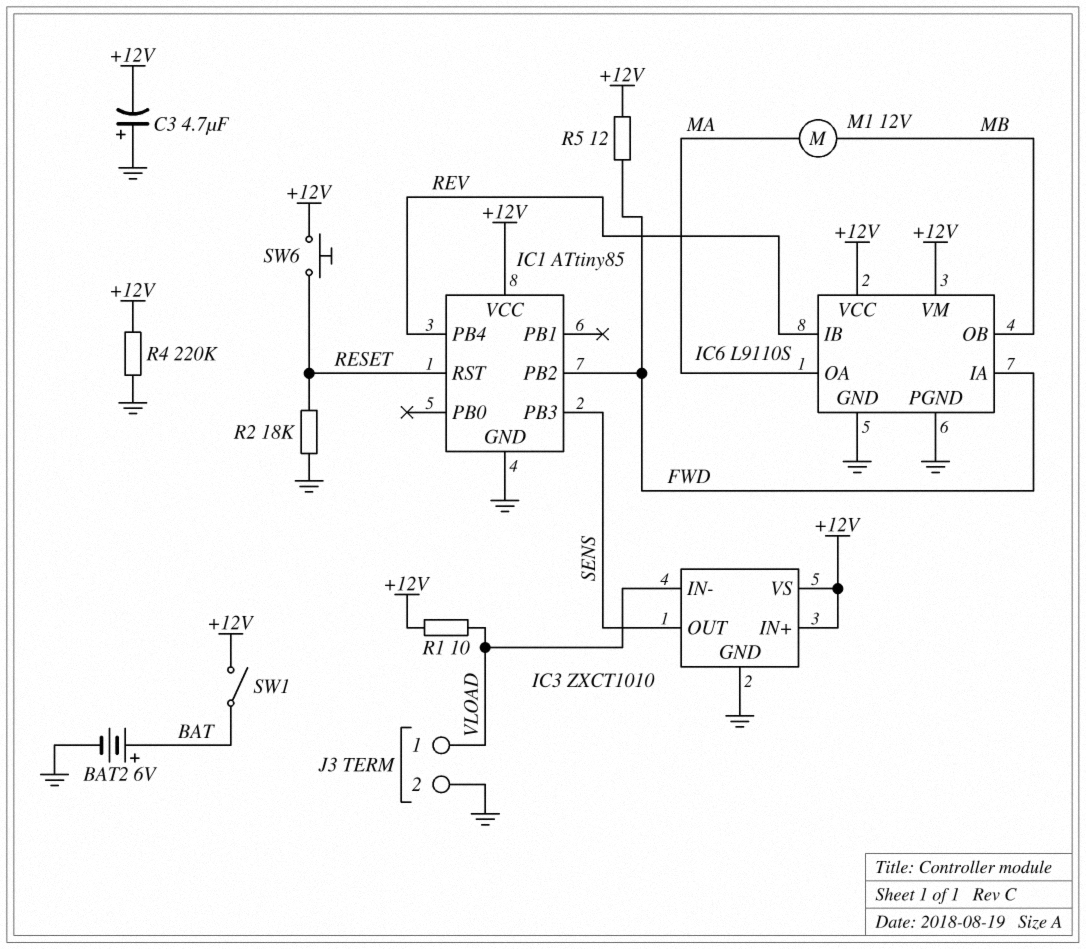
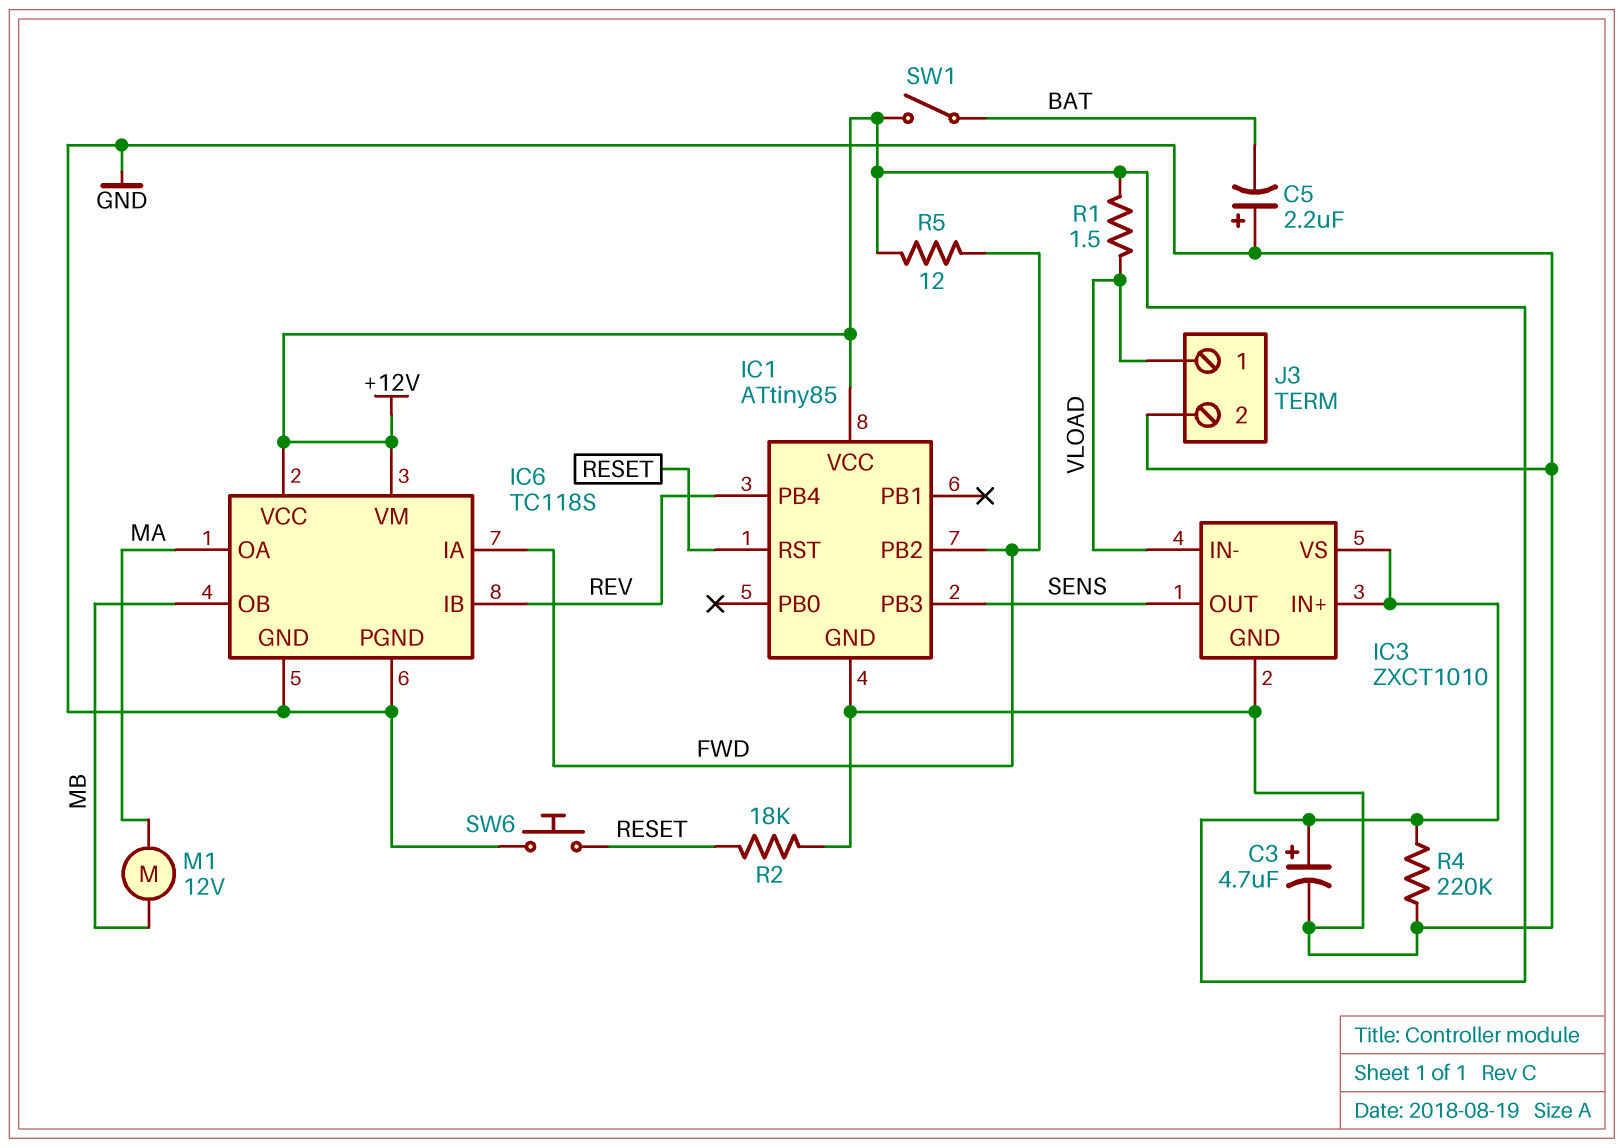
BAT2: 6V (plus BAT, minus GND) -> none
C3: 4.7uF (plus GND, minus +12V) -> 4.7uF (plus +12V, minus GND)
C5: none -> 2.2uF (plus GND, minus BAT)
IC6: L9110S -> TC118S
R1: 10 (+12V, VLOAD) -> 1.5 (+12V, VLOAD)
SW6: button (+12V, RESET) -> button (GND, RESET)

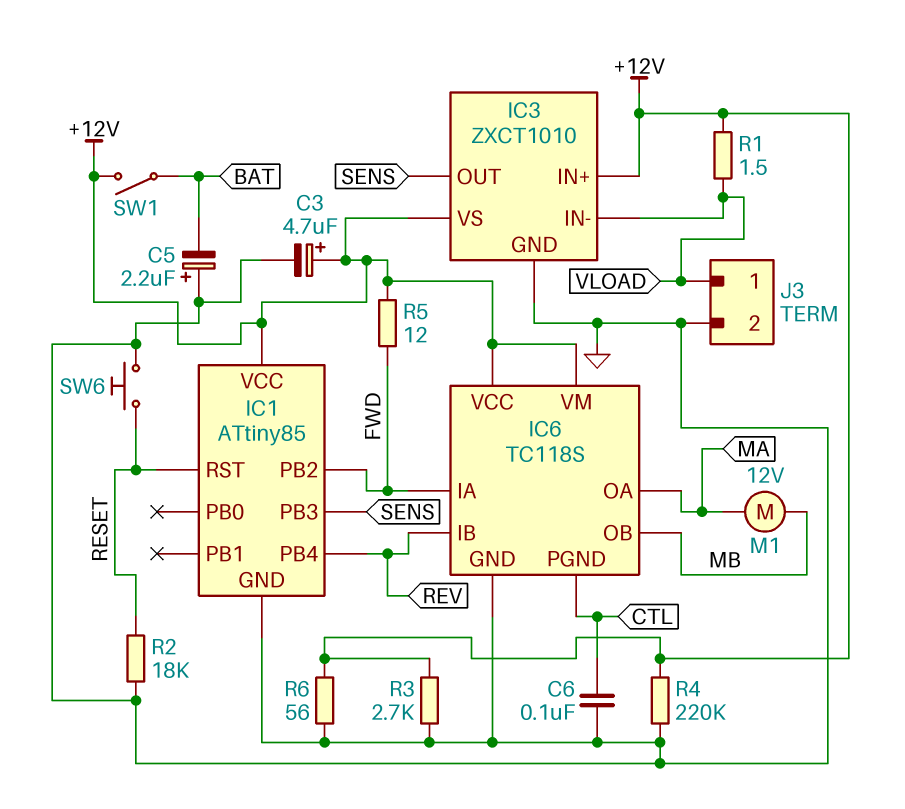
C6: none -> 100nF (CTL, GND)
IC6 pin PGND: GND -> CTL
R3: none -> 2.7k (+12V, GND)
R6: none -> 56 (+12V, GND)

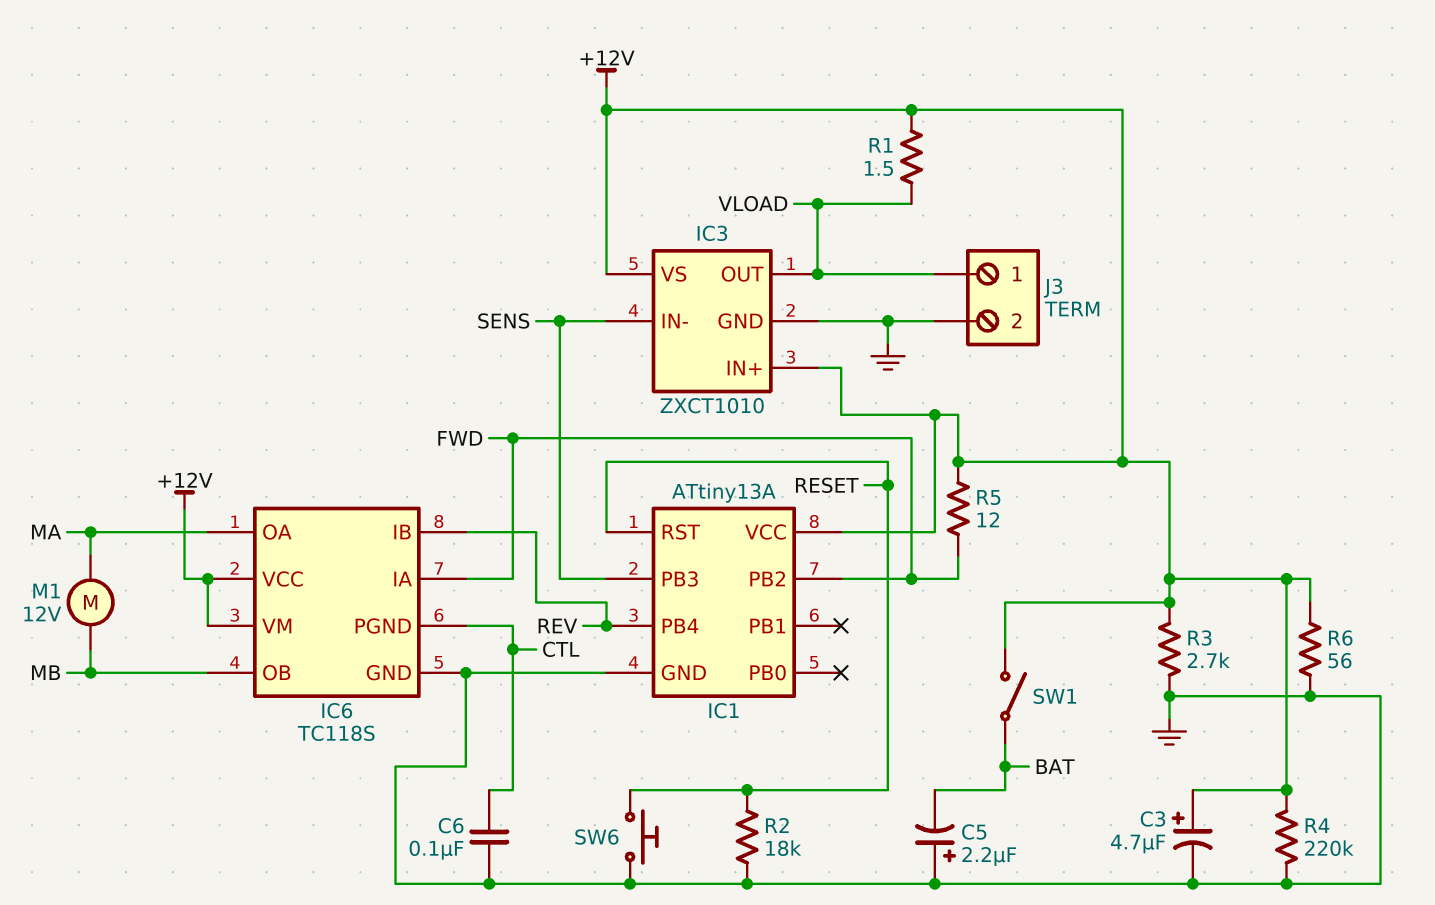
IC1: ATtiny85 -> ATtiny13A
IC3 pin IN-: VLOAD -> SENS
IC3 pin OUT: SENS -> VLOAD

